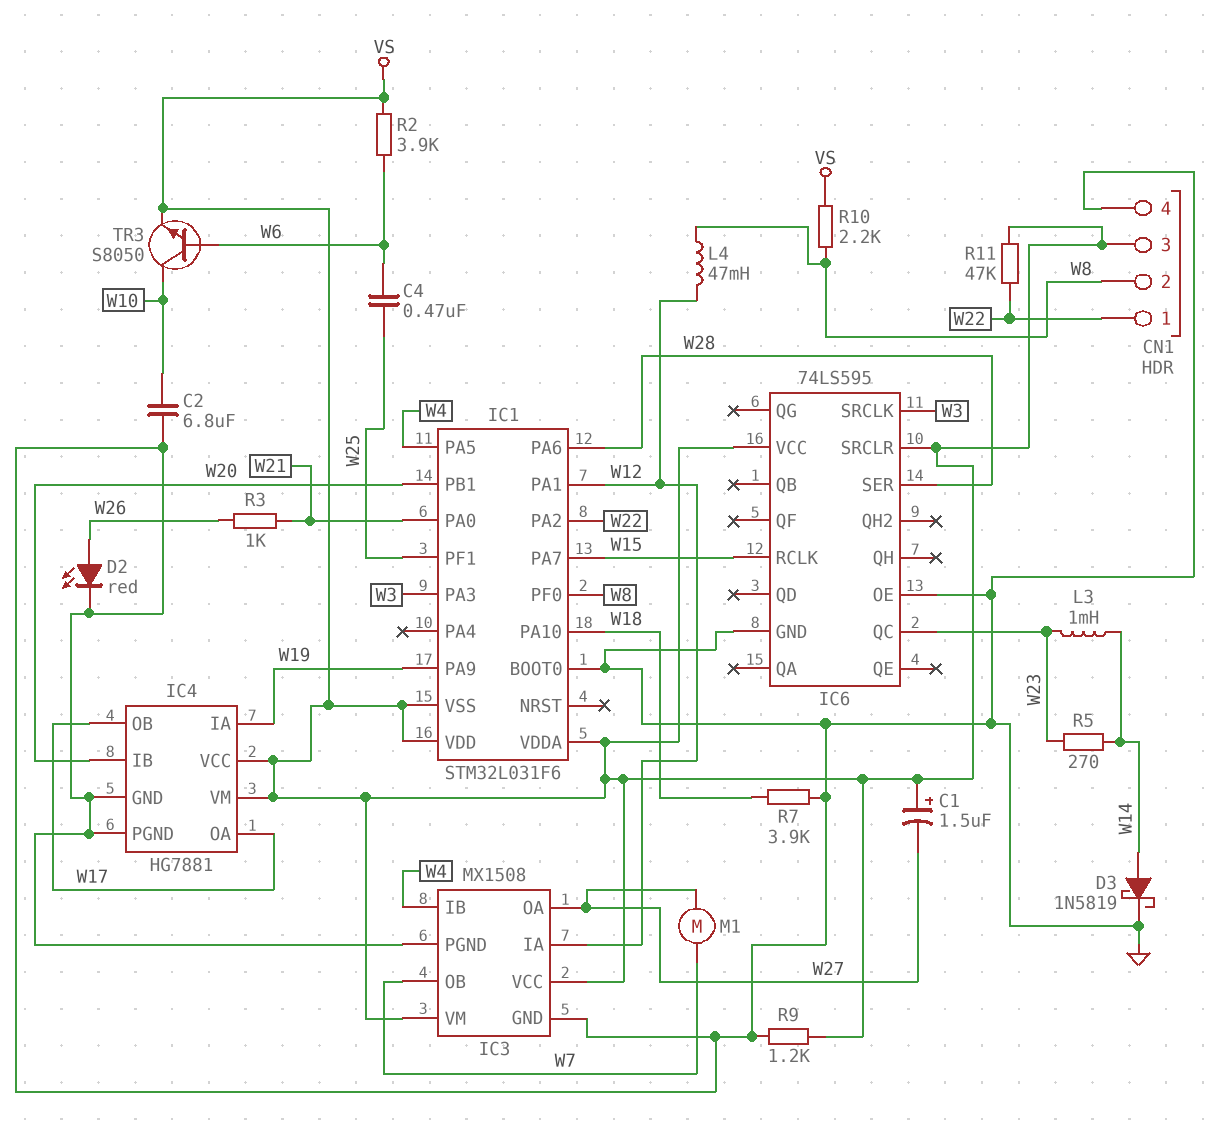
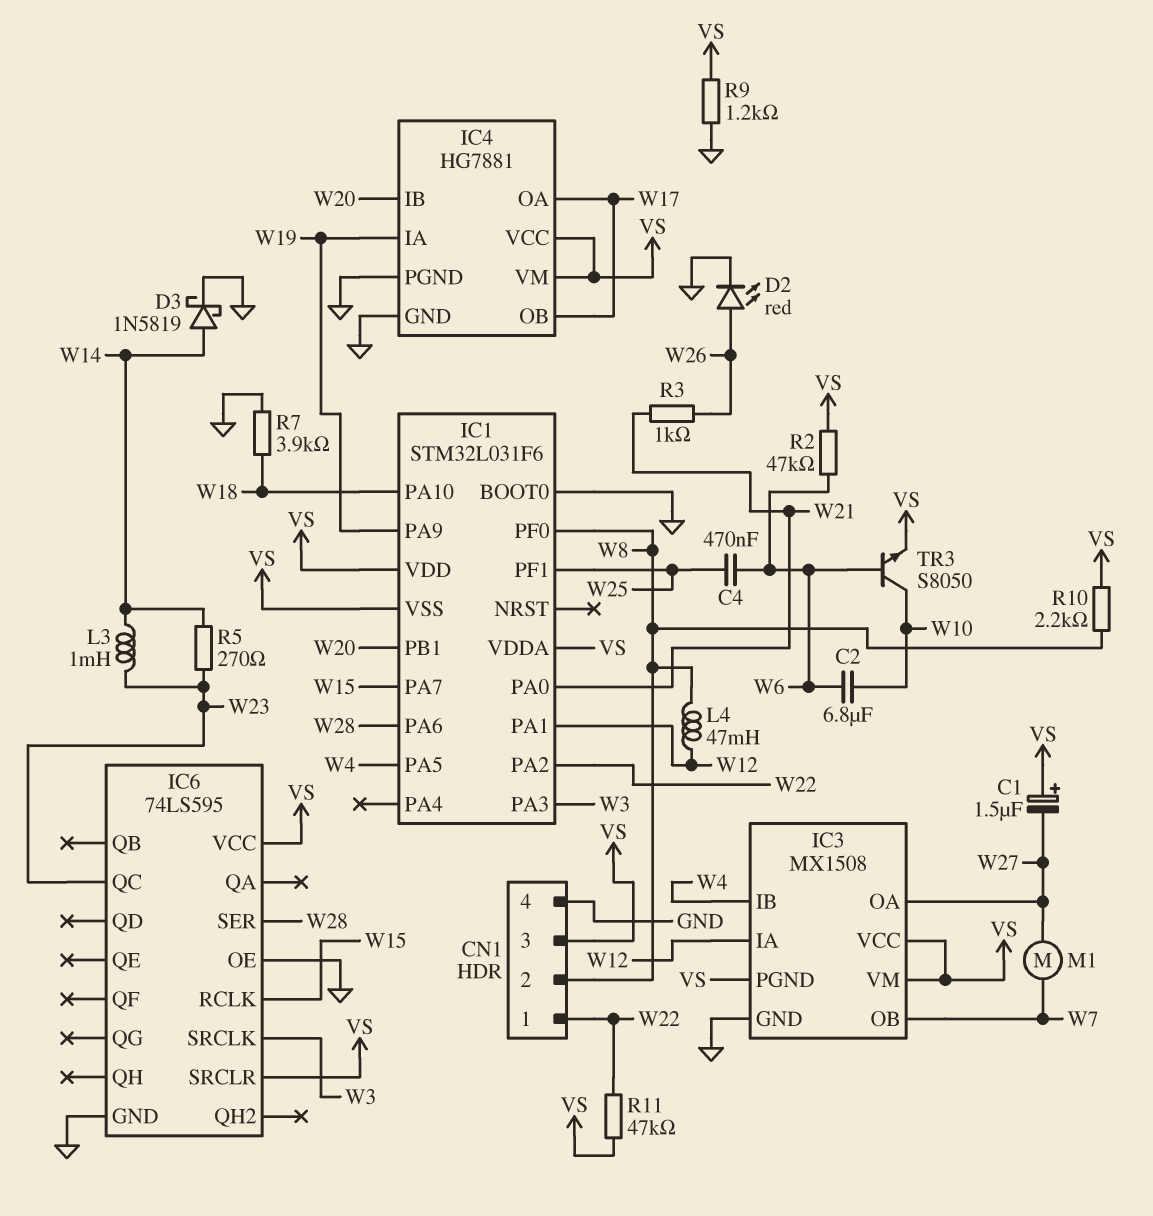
C2: 6.8uF (GND, W10) -> 6.8uF (W6, W10)
IC3 pin PGND: GND -> VS
R2: 3.9k (VS, W6) -> 47k (VS, W6)

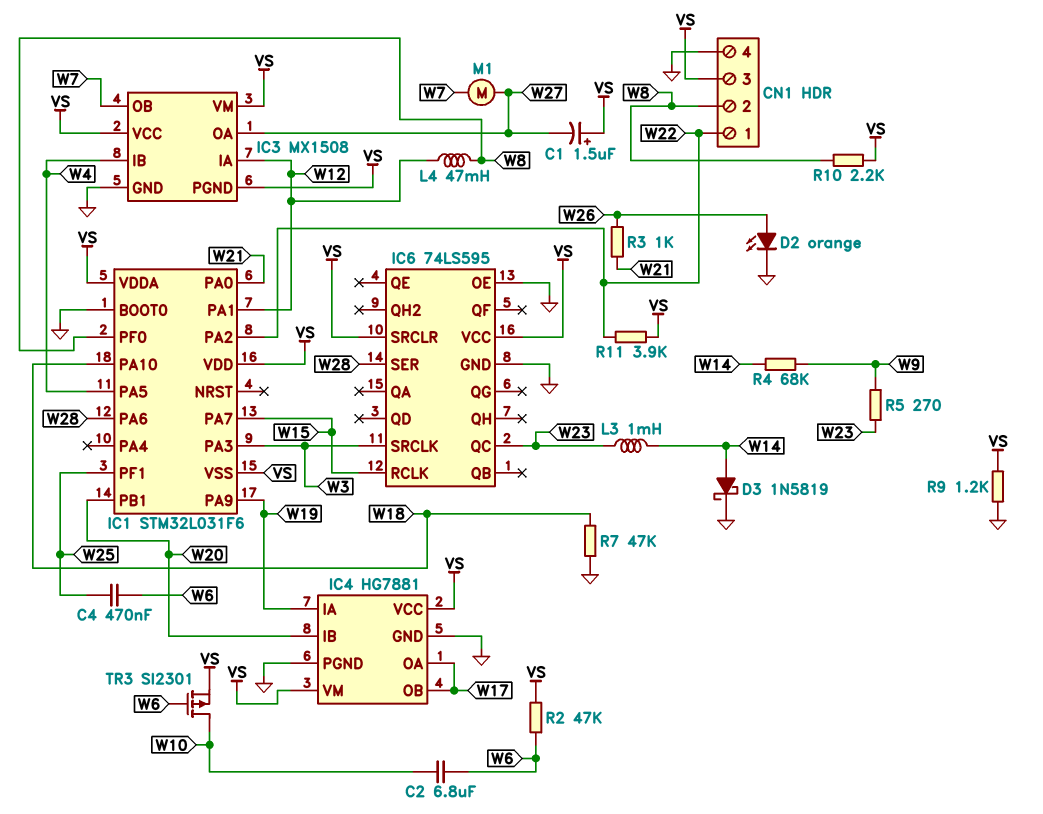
D2: LED red (A W26, K GND) -> LED orange (A W26, K GND)
R4: none -> 68k (W9, W14)
R5: 270 (W14, W23) -> 270 (W9, W23)
R7: 3.9k (GND, W18) -> 47k (GND, W18)
R11: 47k (VS, W22) -> 3.9k (VS, W22)
TR3: NPN S8050 (B W6, C W10, E VS) -> PMOS SI2301 (G W6, D W10, S VS)

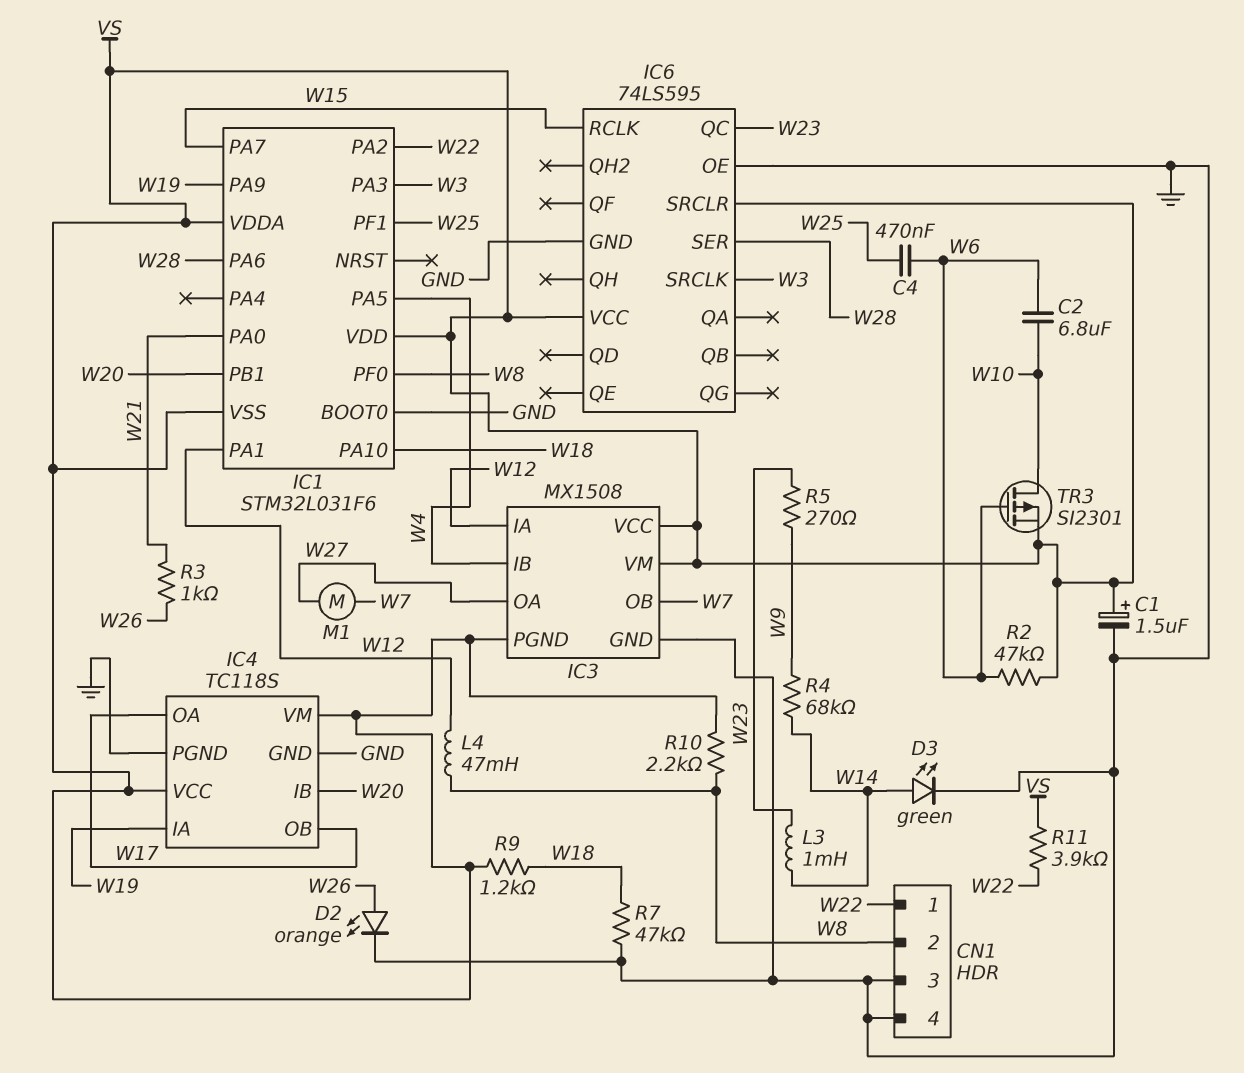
C1: 1.5uF (plus VS, minus W27) -> 1.5uF (plus VS, minus GND)
CN1 pin 3: VS -> GND
D3: schottky 1N5819 (A W14, K GND) -> LED green (A W14, K GND)
IC4: HG7881 -> TC118S
R9: 1.2k (GND, VS) -> 1.2k (VS, W18)

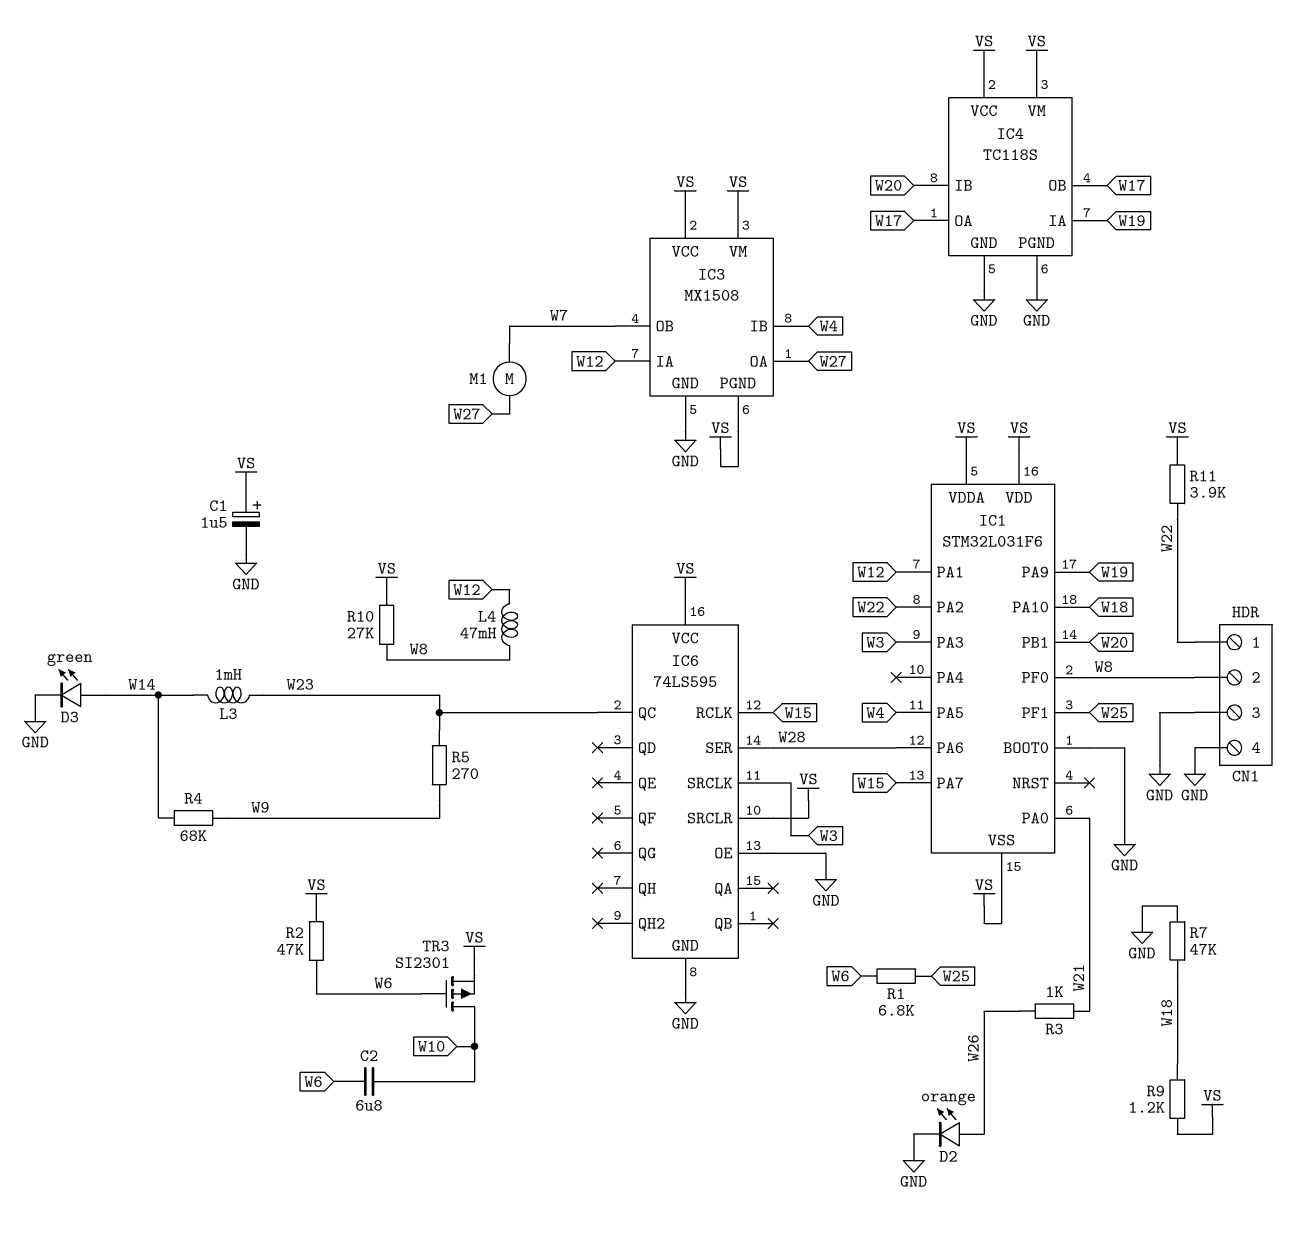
C4: 470nF (W6, W25) -> none
R1: none -> 6.8k (W6, W25)
R10: 2.2k (VS, W8) -> 27k (VS, W8)

